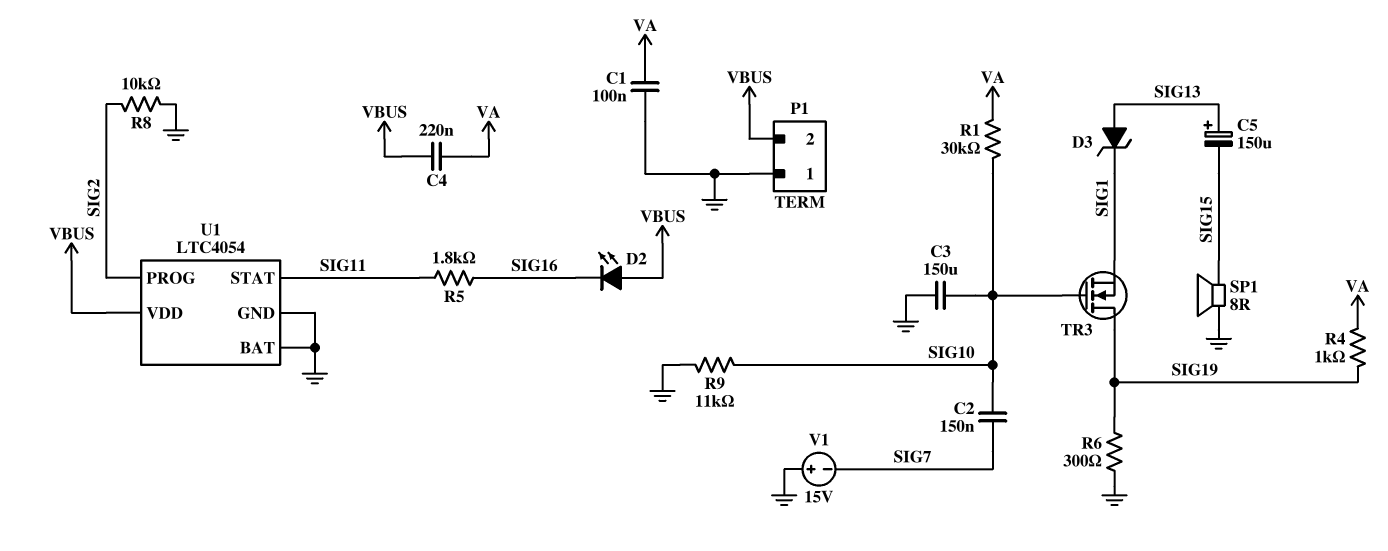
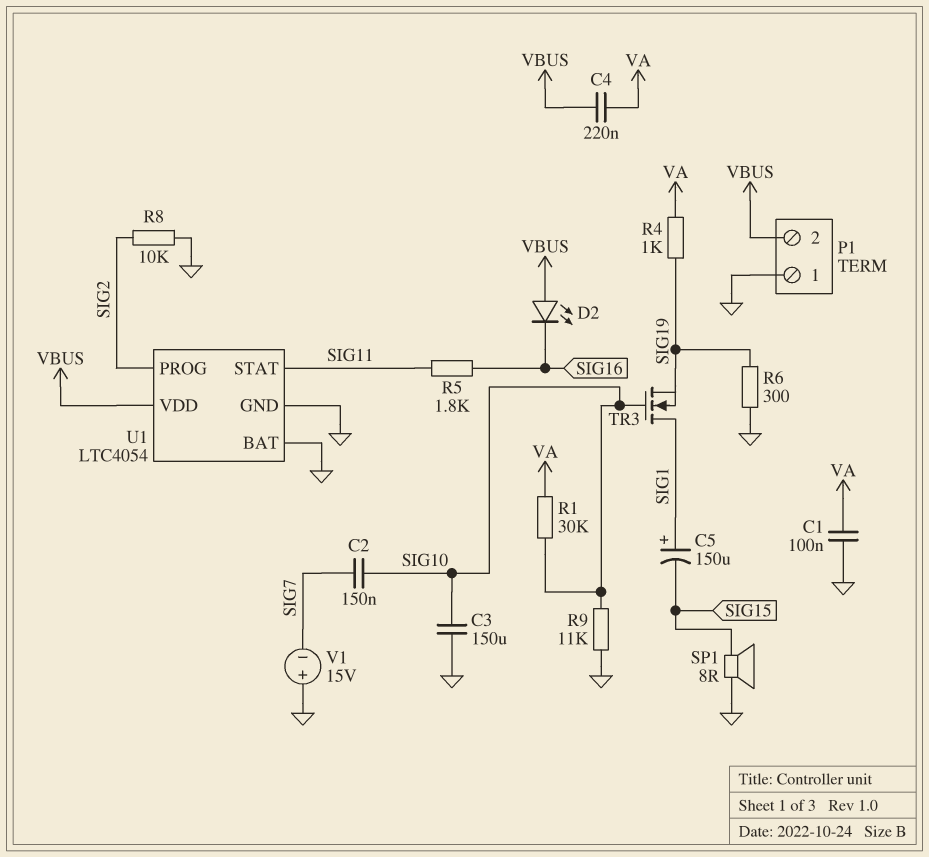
C5: 150uF (plus SIG13, minus SIG15) -> 150uF (plus SIG1, minus SIG15)
D3: zener (A SIG13, K SIG1) -> none
TR3: NMOS (G SIG10, D SIG19, S SIG1) -> NMOS (G SIG10, D SIG1, S SIG19)

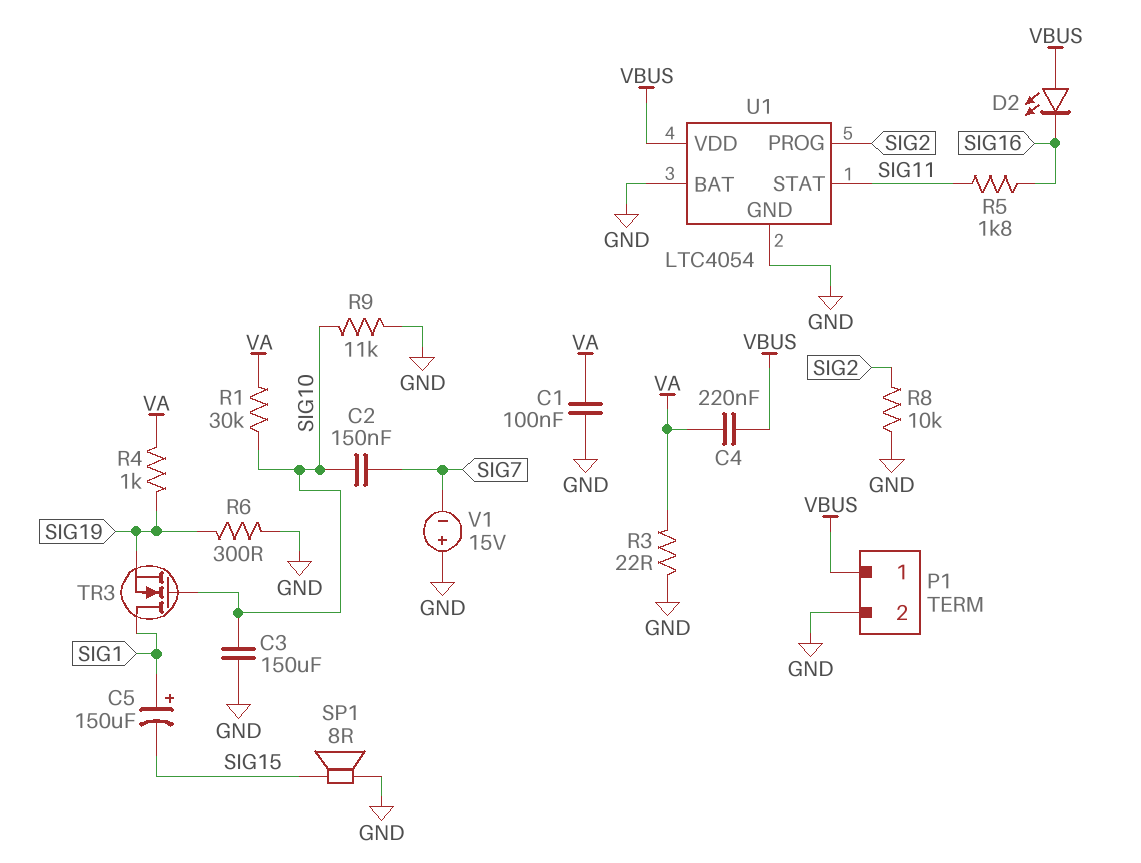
P1 pin 1: GND -> VBUS
P1 pin 2: VBUS -> GND
R3: none -> 22 (GND, VA)

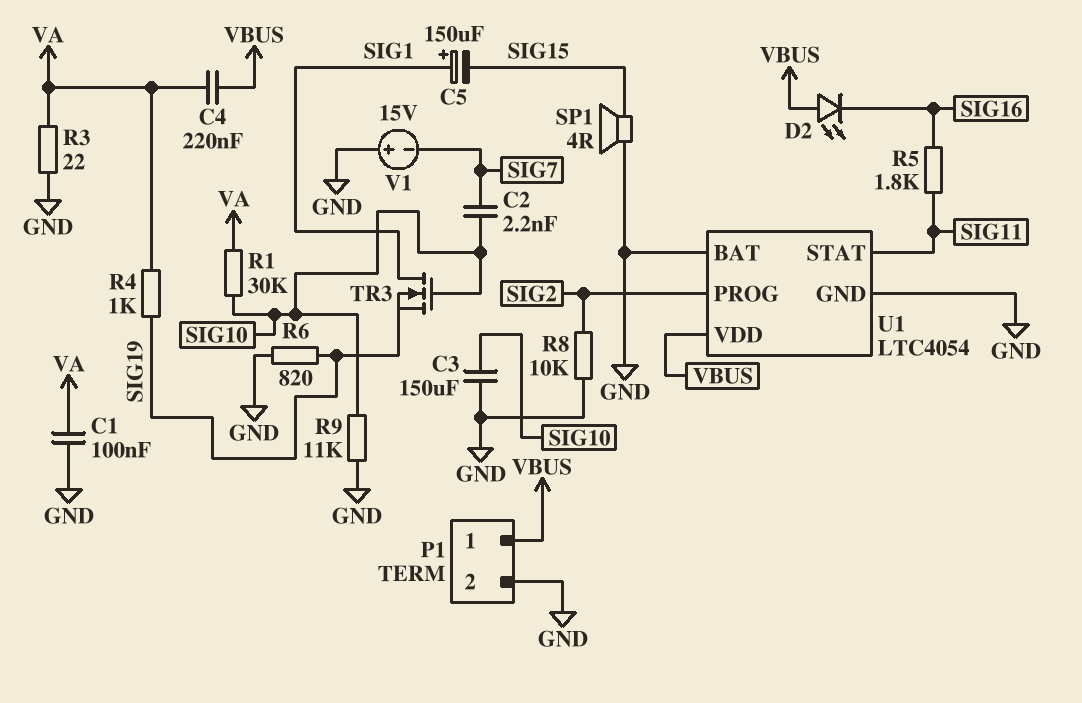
C2: 150nF (SIG7, SIG10) -> 2.2nF (SIG7, SIG10)
R6: 300 (GND, SIG19) -> 820 (GND, SIG19)
SP1: speaker 8R (GND, SIG15) -> speaker 4R (GND, SIG15)

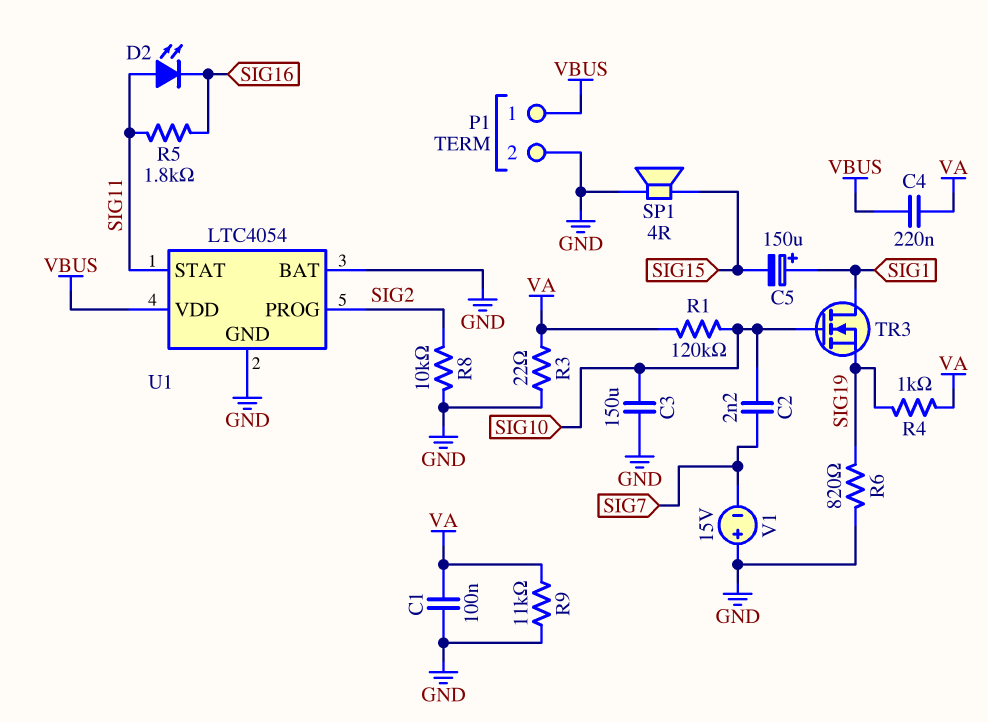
D2: LED (A VBUS, K SIG16) -> LED (A SIG11, K SIG16)
R1: 30k (SIG10, VA) -> 120k (SIG10, VA)
R9: 11k (GND, SIG10) -> 11k (GND, VA)

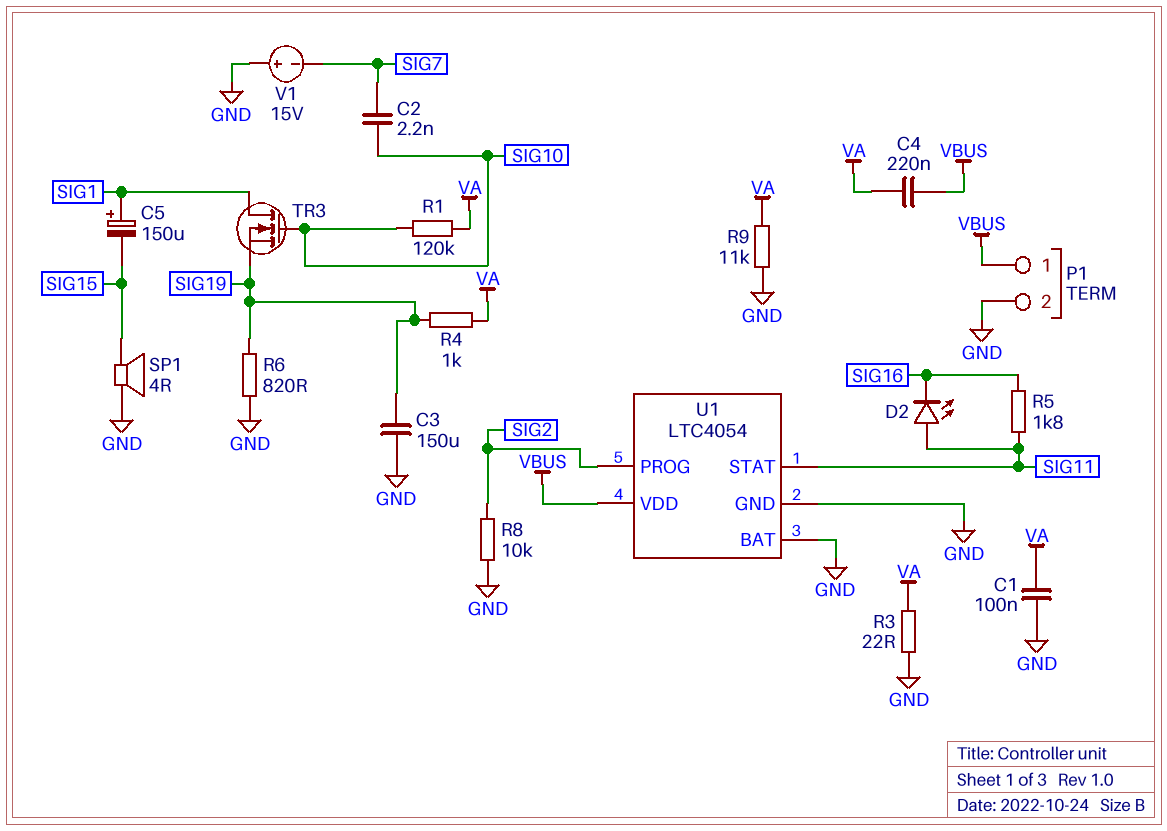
C3: 150uF (GND, SIG10) -> 150uF (GND, SIG19)

